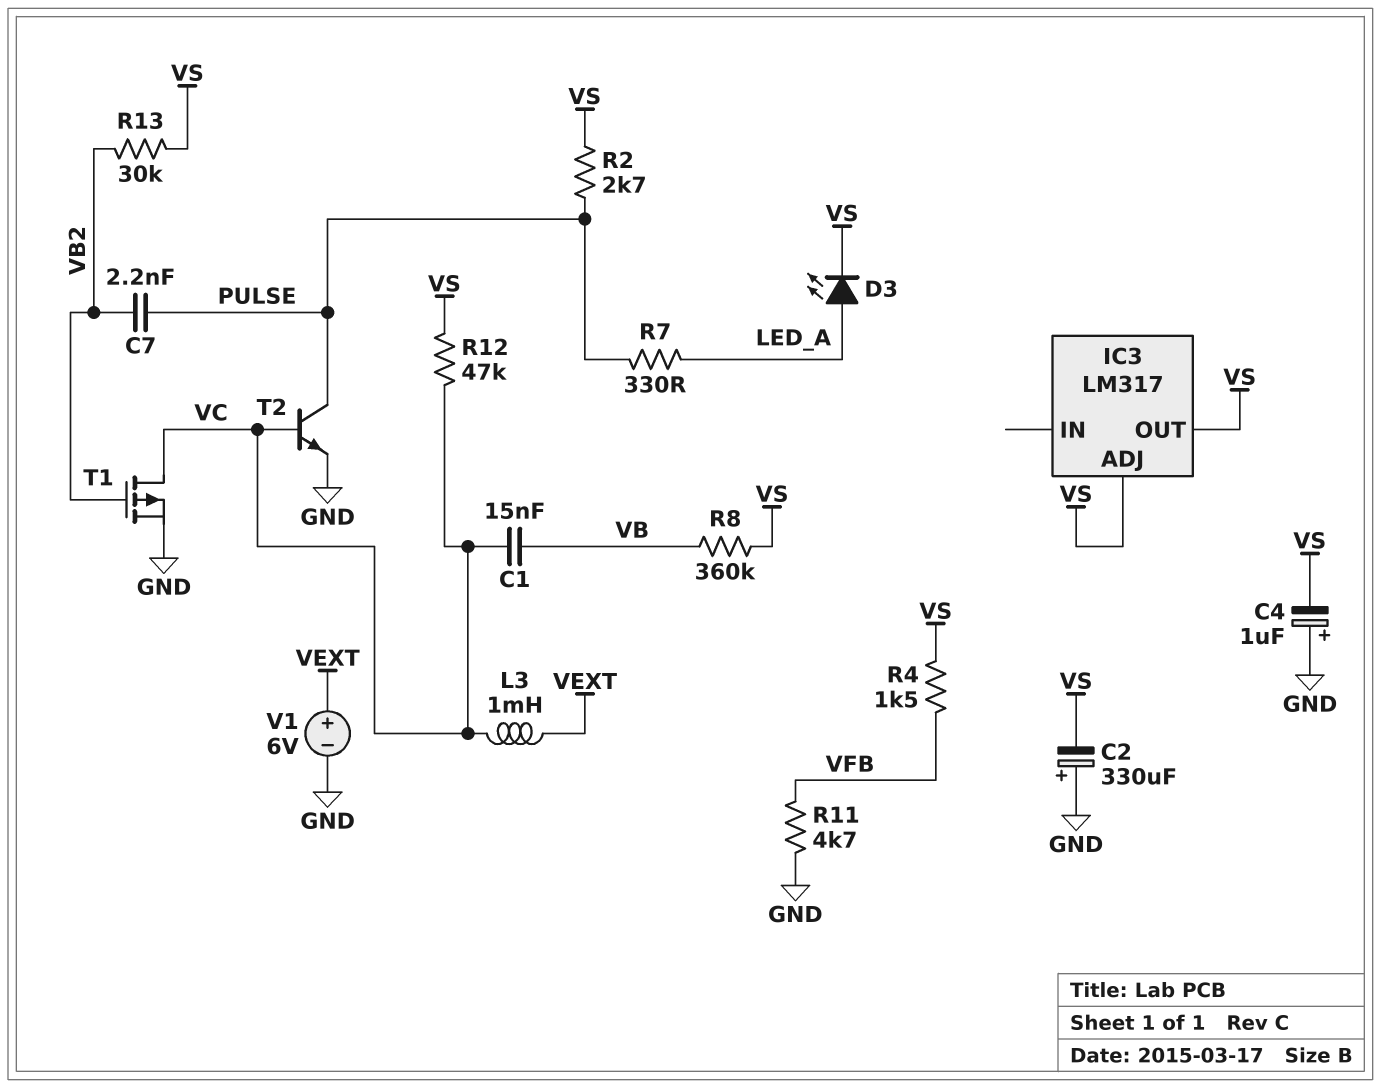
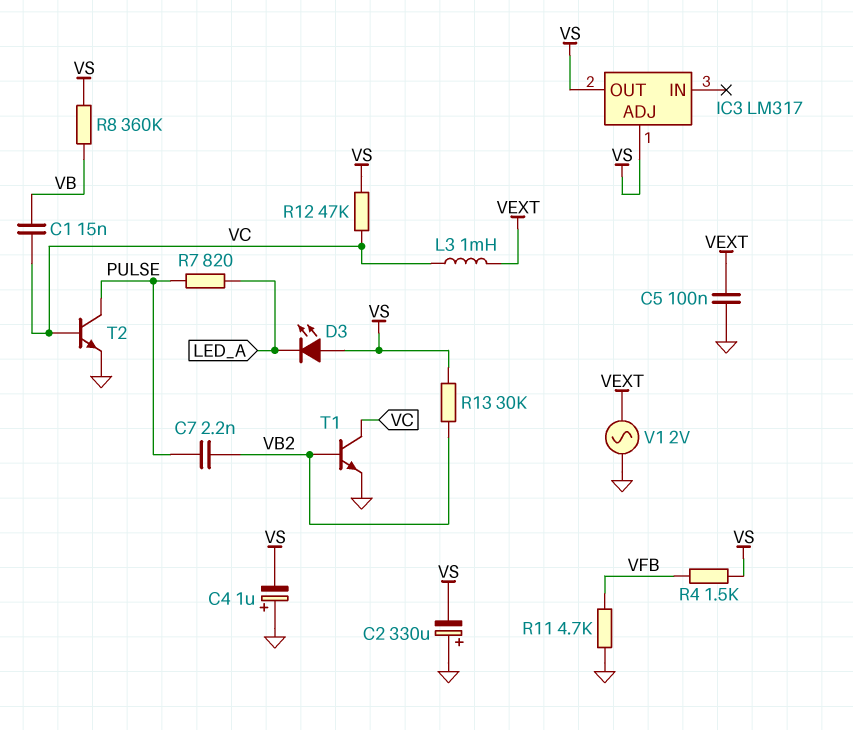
C5: none -> 100nF (GND, VEXT)
D3: LED (A LED_A, K VS) -> LED (A VS, K LED_A)
R2: 2.7k (PULSE, VS) -> none
R7: 330 (LED_A, PULSE) -> 820 (LED_A, PULSE)
T1: PMOS (G VB2, D VC, S GND) -> NPN (B VB2, C VC, E GND)
V1: 6V (plus VEXT, minus GND) -> AC 2V (GND, VEXT)

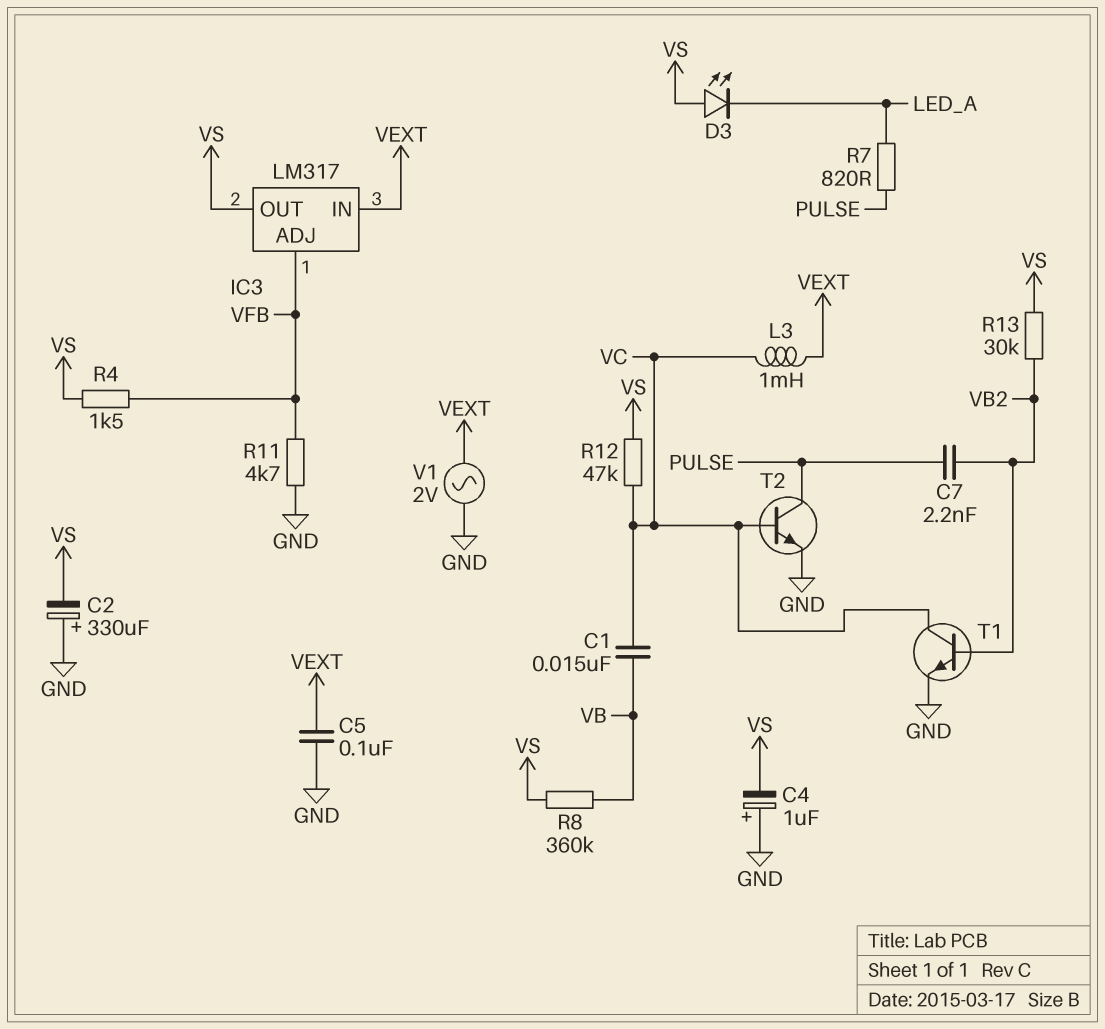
IC3 pin ADJ: VS -> VFB
IC3 pin IN: none -> VEXT

